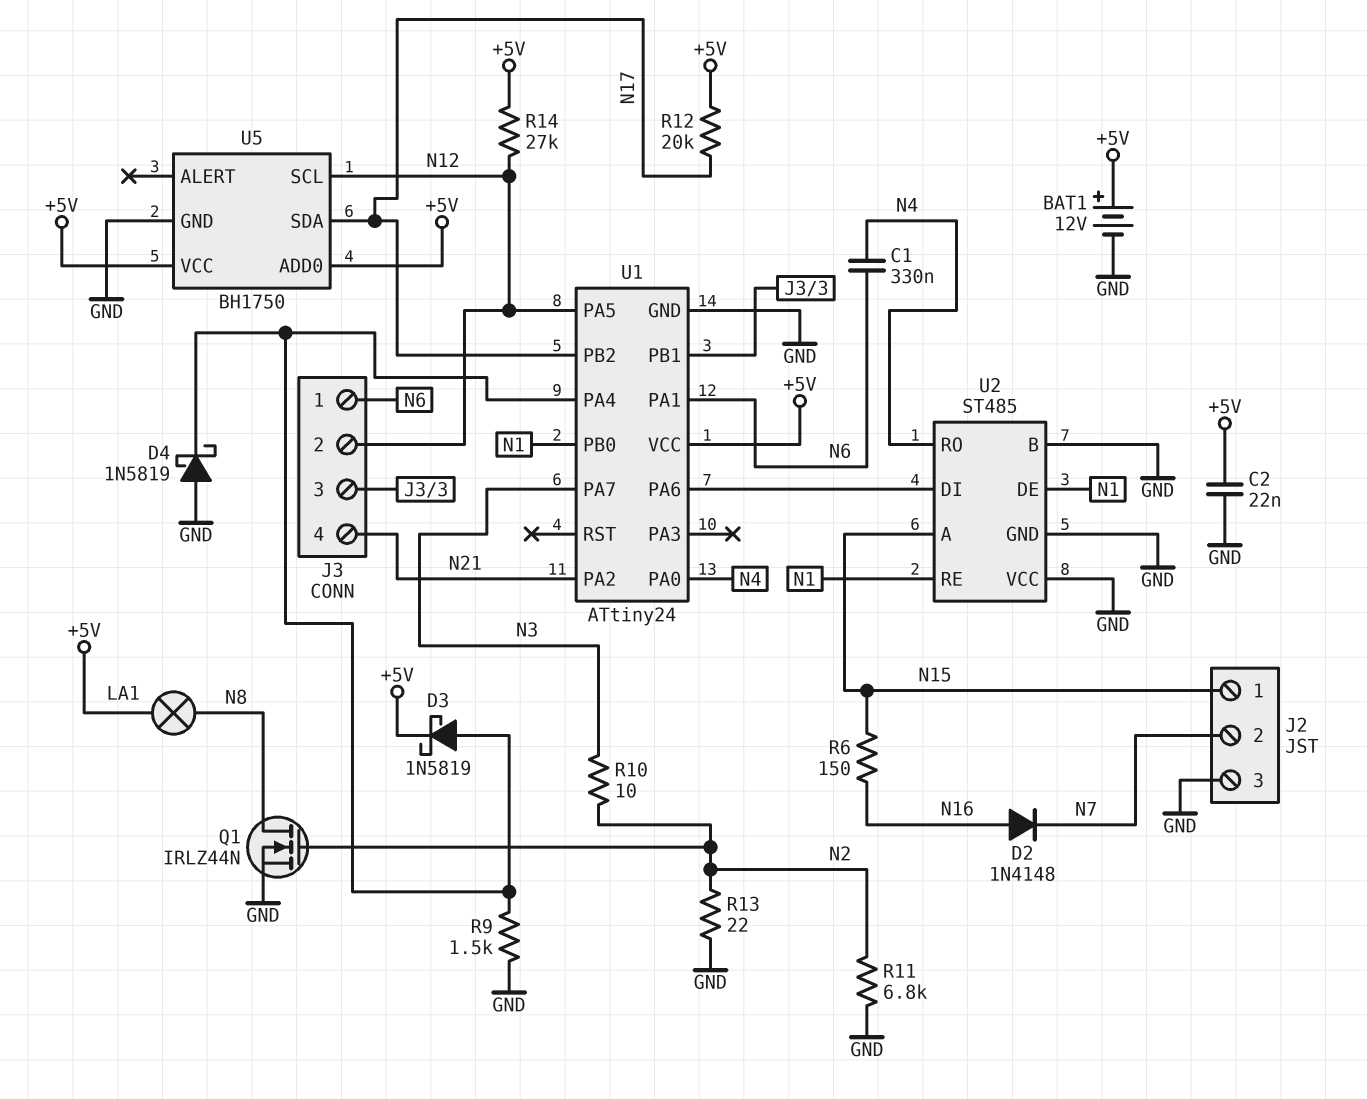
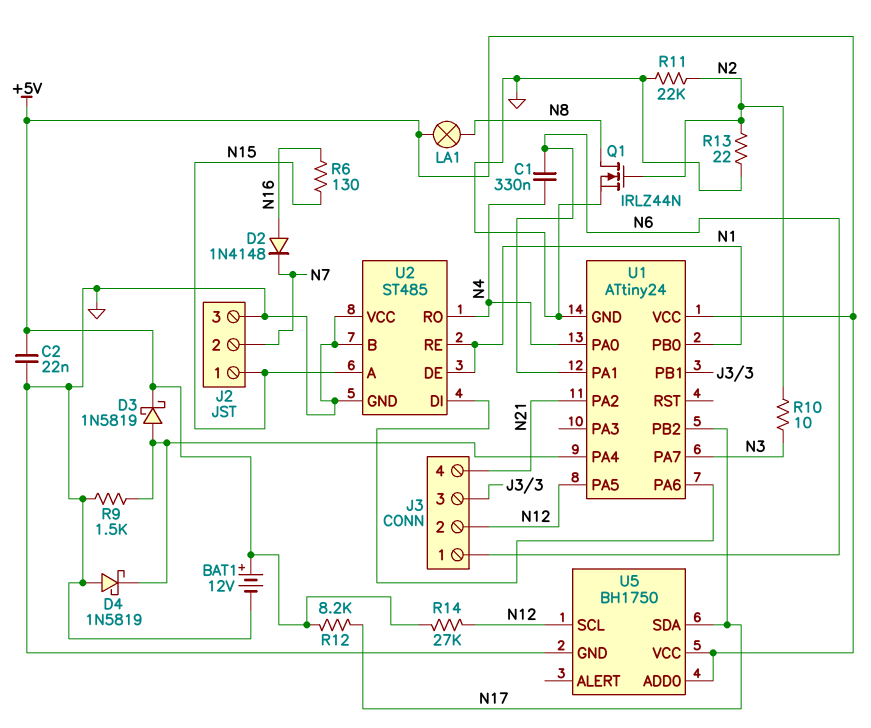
R6: 150 (N15, N16) -> 130 (N15, N16)
R11: 6.8k (GND, N2) -> 22k (GND, N2)
R12: 20k (+5V, N17) -> 8.2k (+5V, N17)

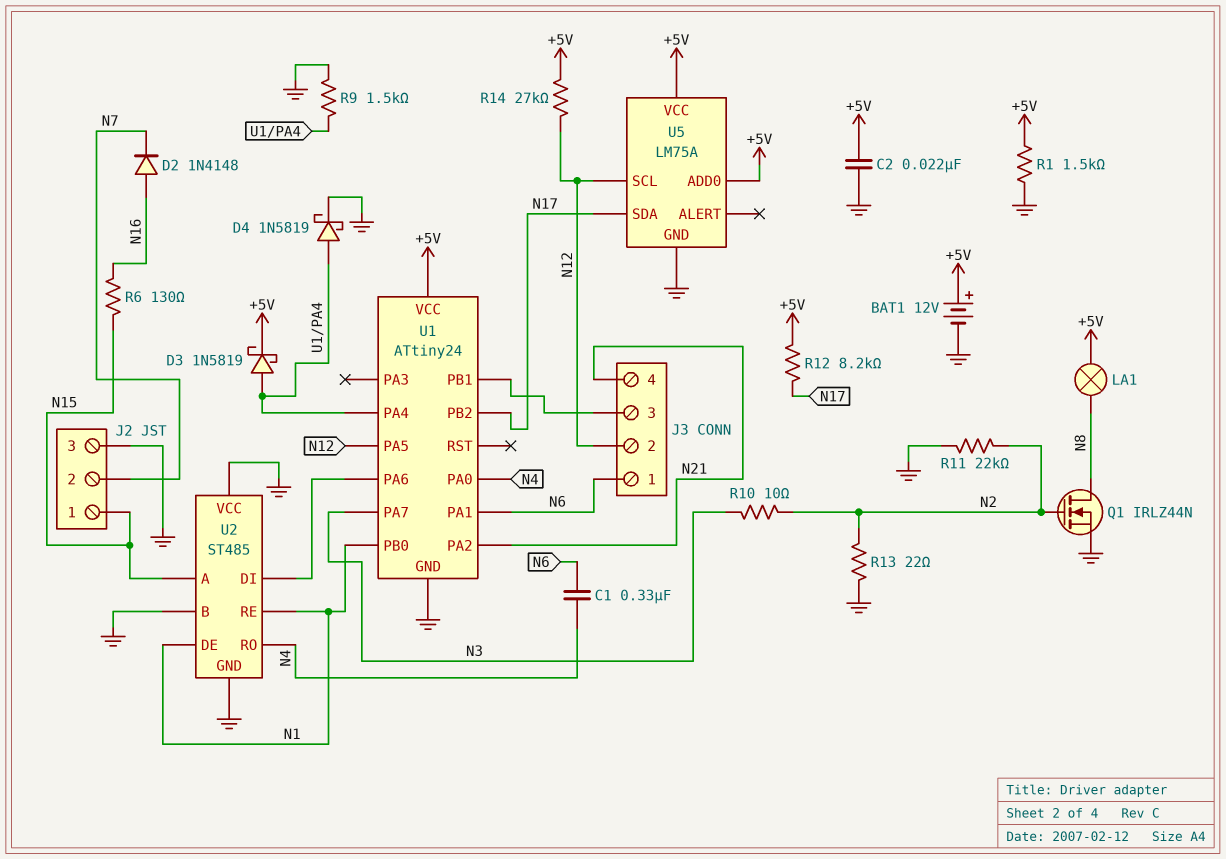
D4: schottky 1N5819 (A GND, K U1/PA4) -> schottky 1N5819 (A U1/PA4, K GND)
R1: none -> 1.5k (+5V, GND)
U5: BH1750 -> LM75A

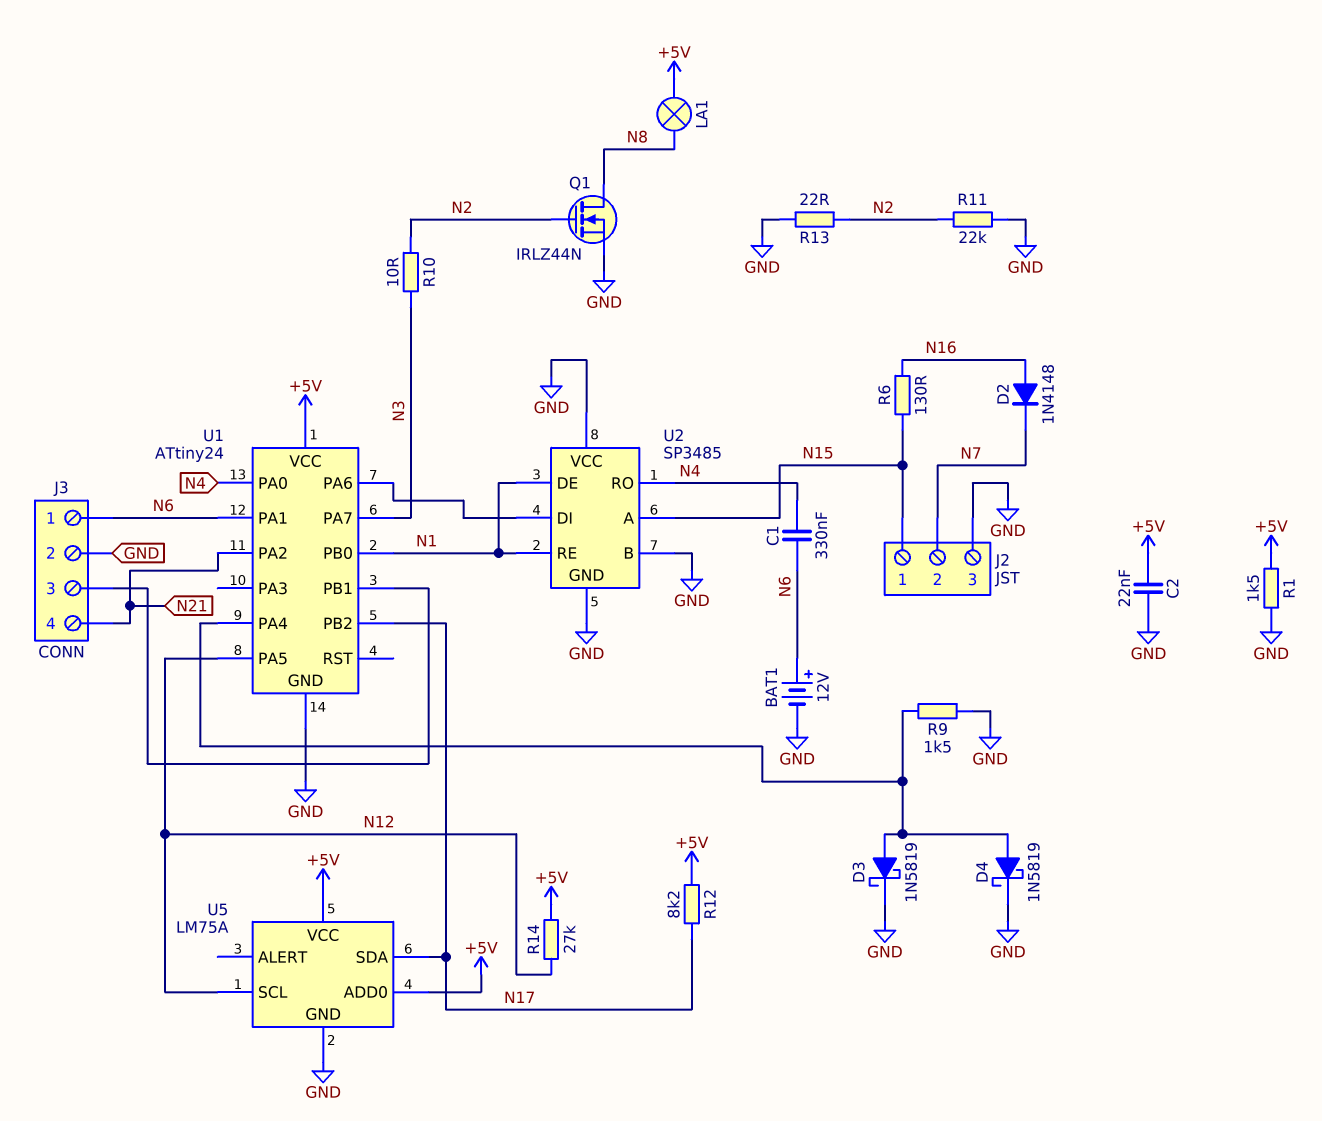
BAT1: 12V (plus +5V, minus GND) -> 12V (plus N6, minus GND)
D3: schottky 1N5819 (A U1/PA4, K +5V) -> schottky 1N5819 (A U1/PA4, K GND)
J3 pin 2: N12 -> GND
U2: ST485 -> SP3485

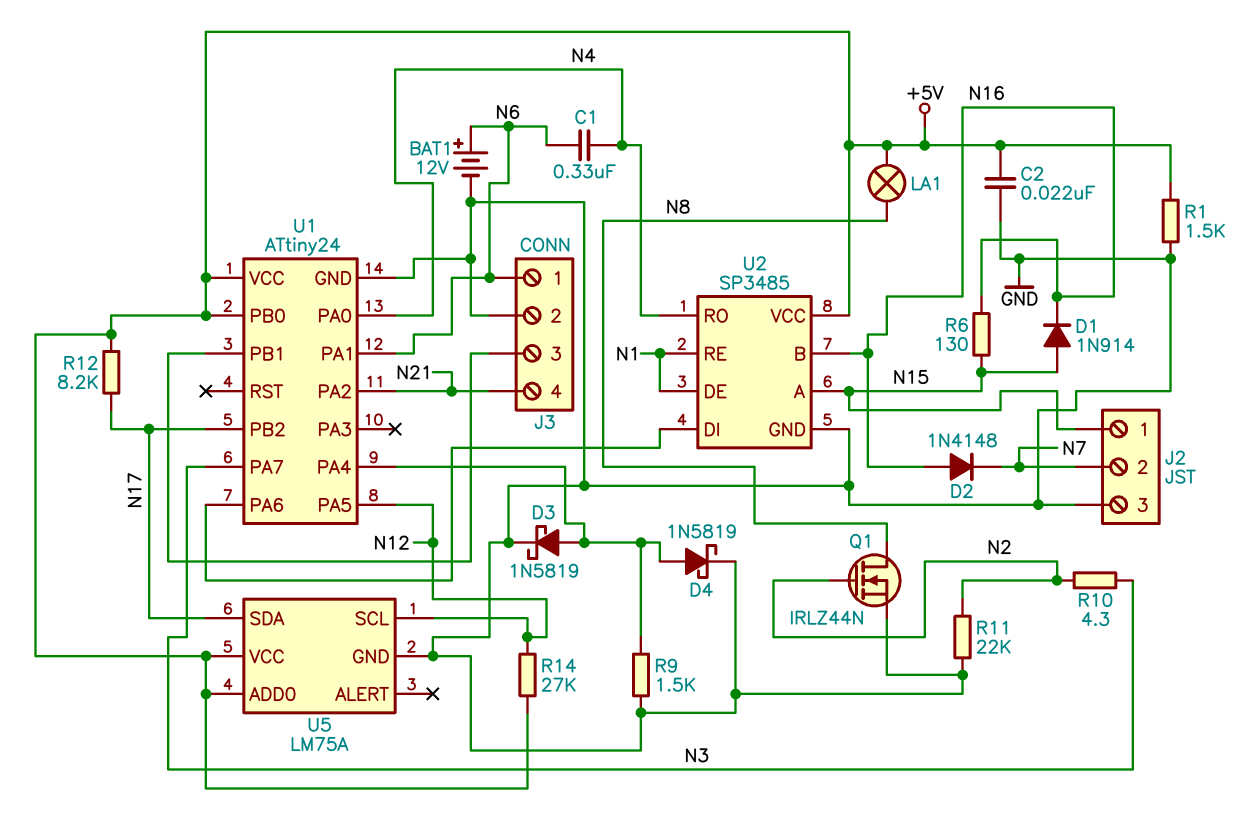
D1: none -> diode 1N914 (A N15, K N16)
R10: 10 (N2, N3) -> 4.3 (N2, N3)
R13: 22 (GND, N2) -> none
U1 pin PB0: N1 -> +5V
U2 pin B: GND -> N16
U2 pin VCC: GND -> +5V

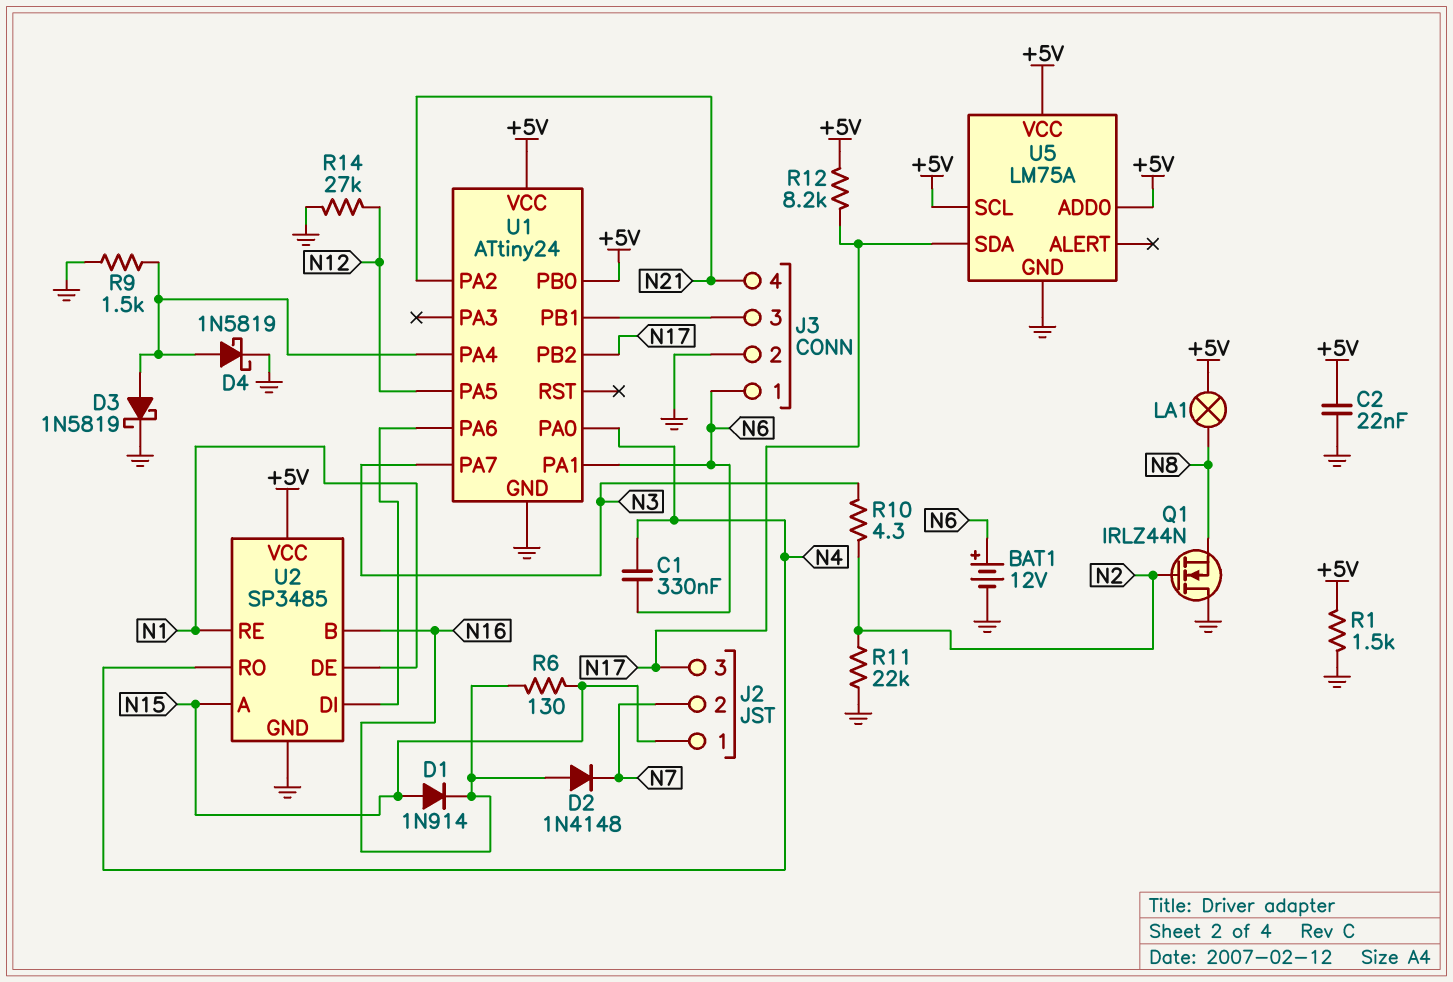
J2 pin 3: GND -> N17
Q1: NMOS IRLZ44N (G N2, D N8, S GND) -> NMOS IRLZ44N (G N2, D GND, S N8)
R14: 27k (+5V, N12) -> 27k (GND, N12)
U5 pin SCL: N12 -> +5V

